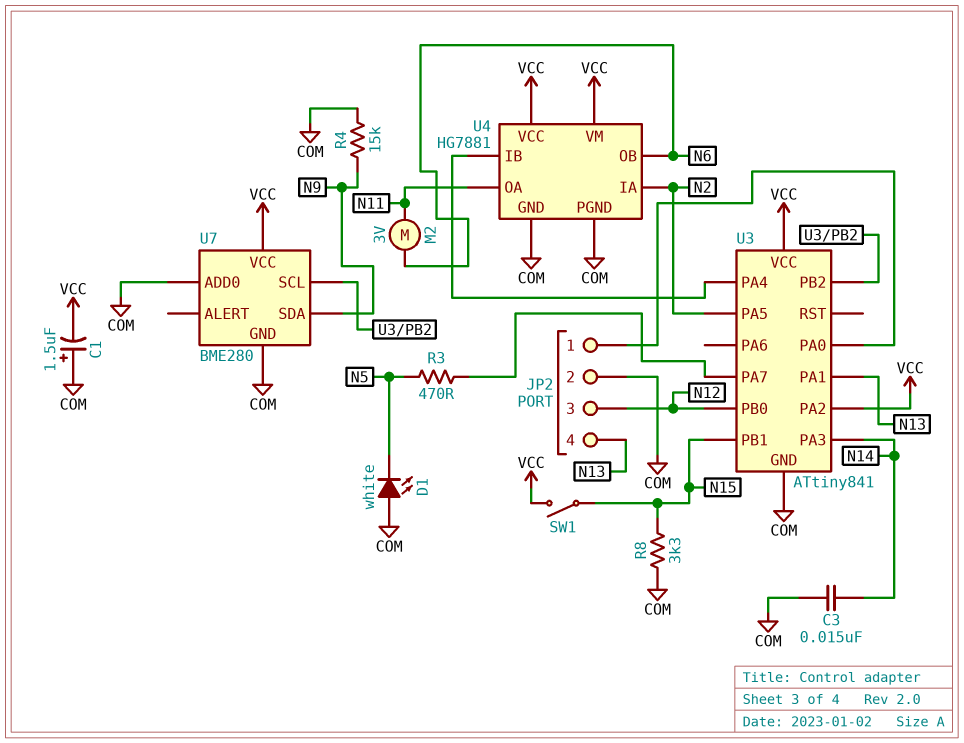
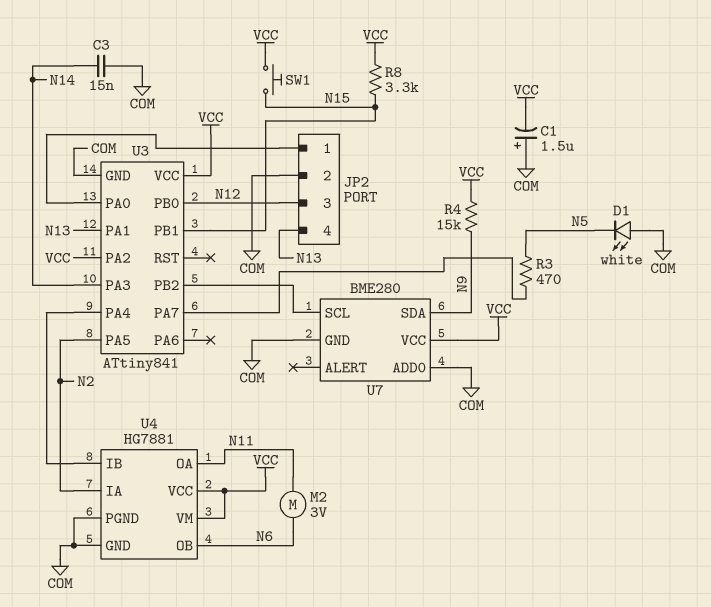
R4: 15k (COM, N9) -> 15k (N9, VCC)
R8: 3.3k (COM, N15) -> 3.3k (N15, VCC)
SW1: switch (N15, VCC) -> button (N15, VCC)

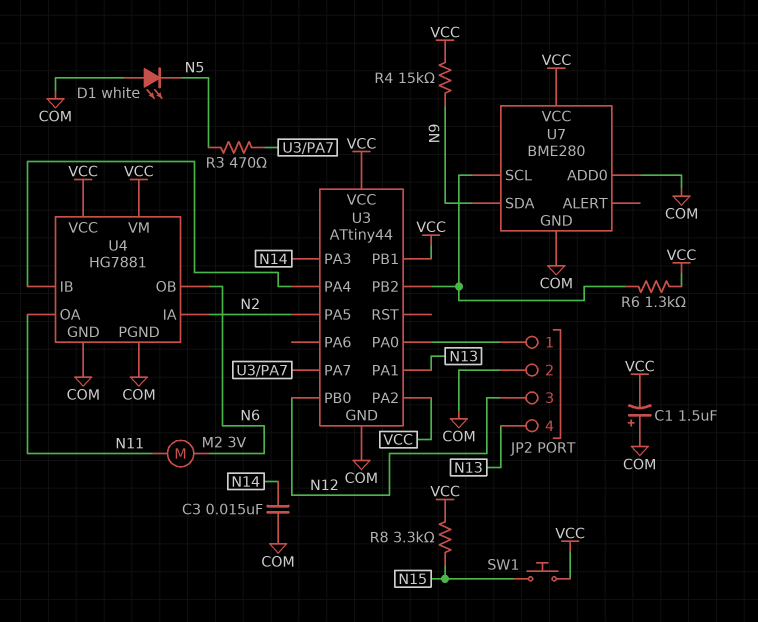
R6: none -> 1.3k (U3/PB2, VCC)
U3: ATtiny841 -> ATtiny44
U3 pin PB1: N15 -> VCC

